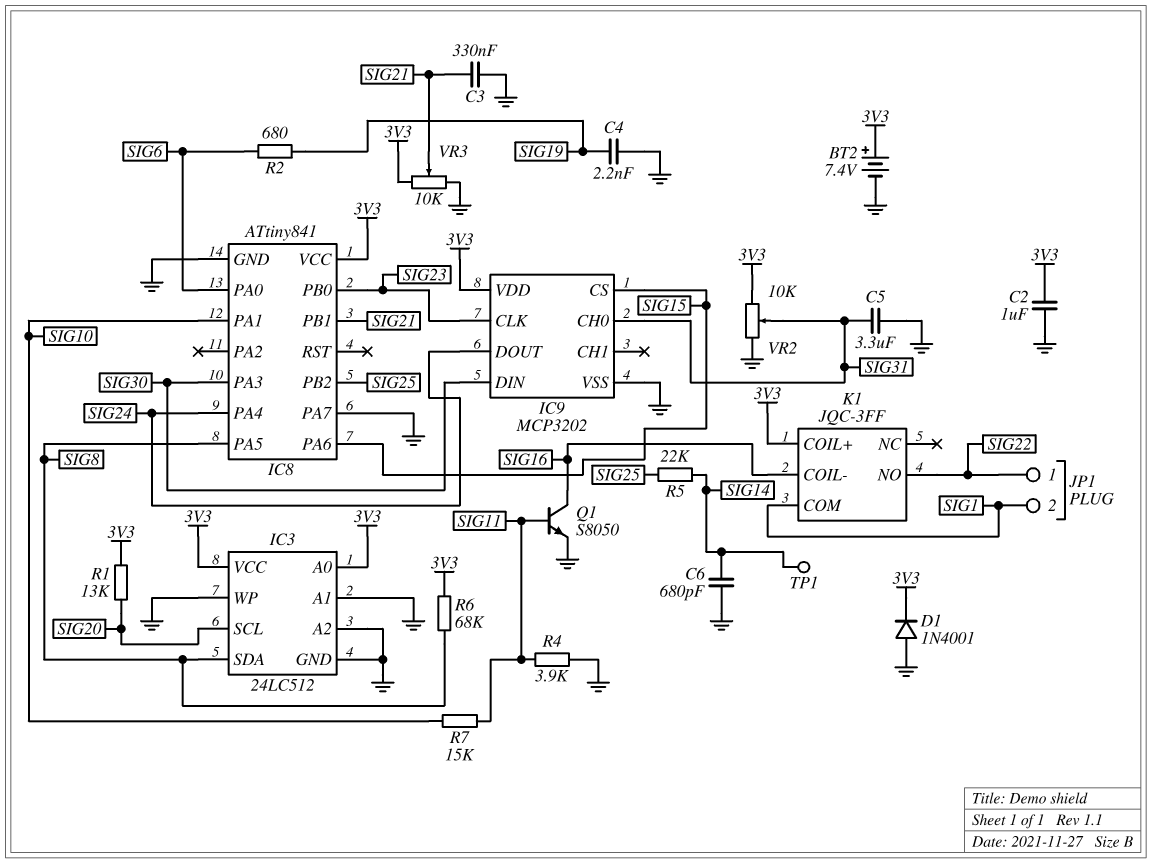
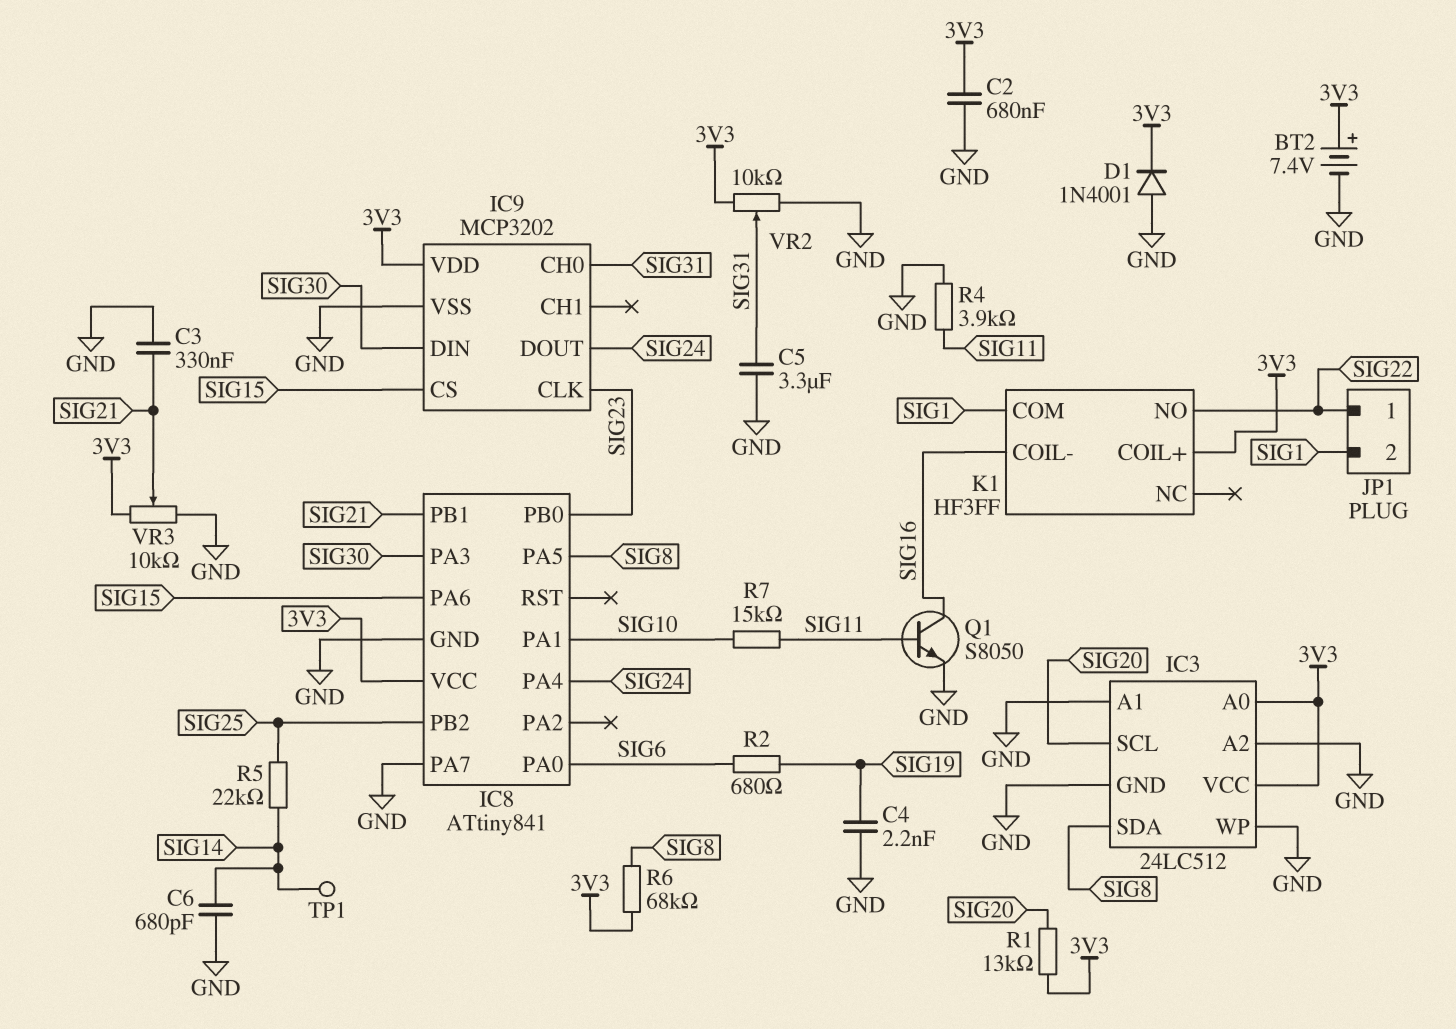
C2: 1uF (3V3, GND) -> 680nF (3V3, GND)
K1: JQC-3FF -> HF3FF

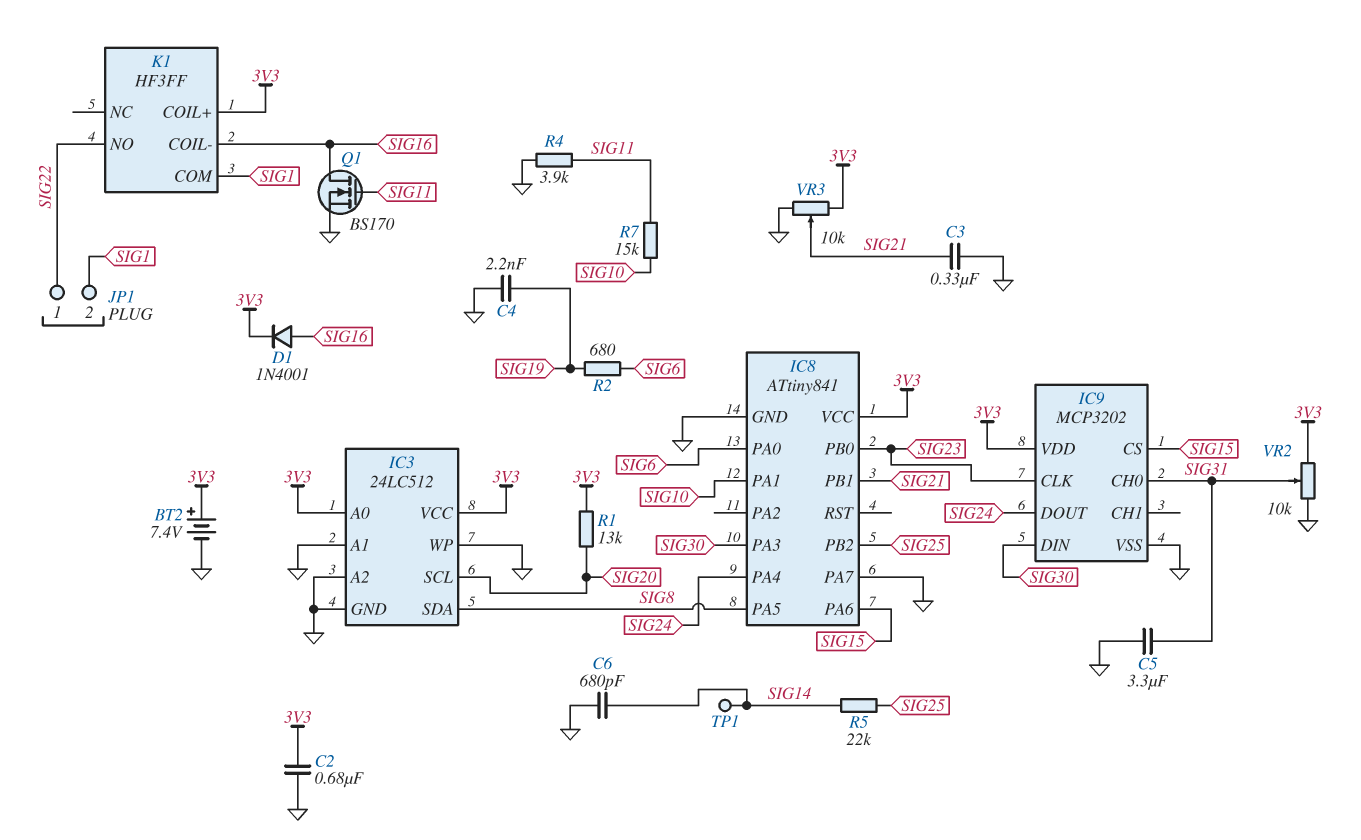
D1: diode 1N4001 (A GND, K 3V3) -> diode 1N4001 (A SIG16, K 3V3)
Q1: NPN S8050 (B SIG11, C SIG16, E GND) -> NMOS BS170 (G SIG11, D SIG16, S GND)
R6: 68k (3V3, SIG8) -> none

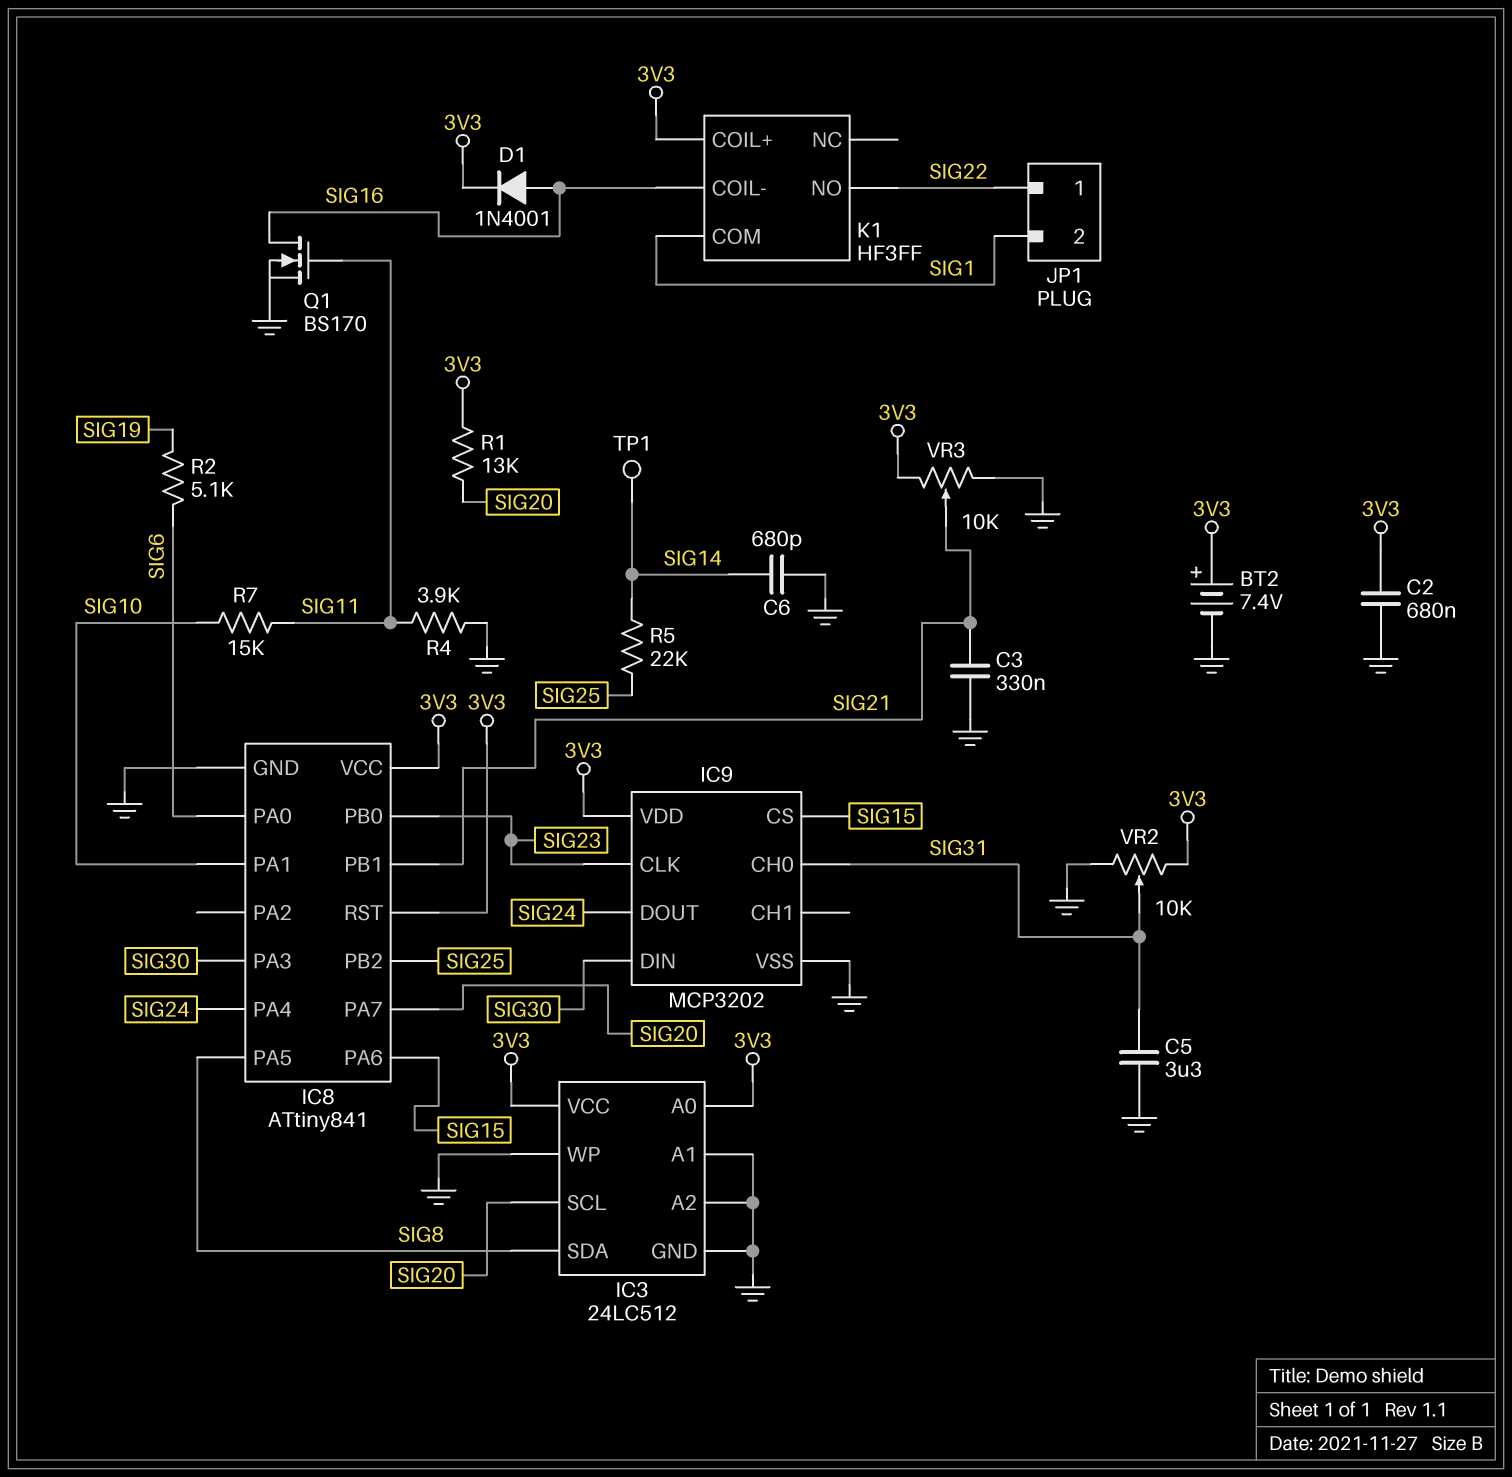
C4: 2.2nF (GND, SIG19) -> none
IC8 pin PA7: GND -> SIG20
IC8 pin RST: none -> 3V3
R2: 680 (SIG6, SIG19) -> 5.1k (SIG6, SIG19)

